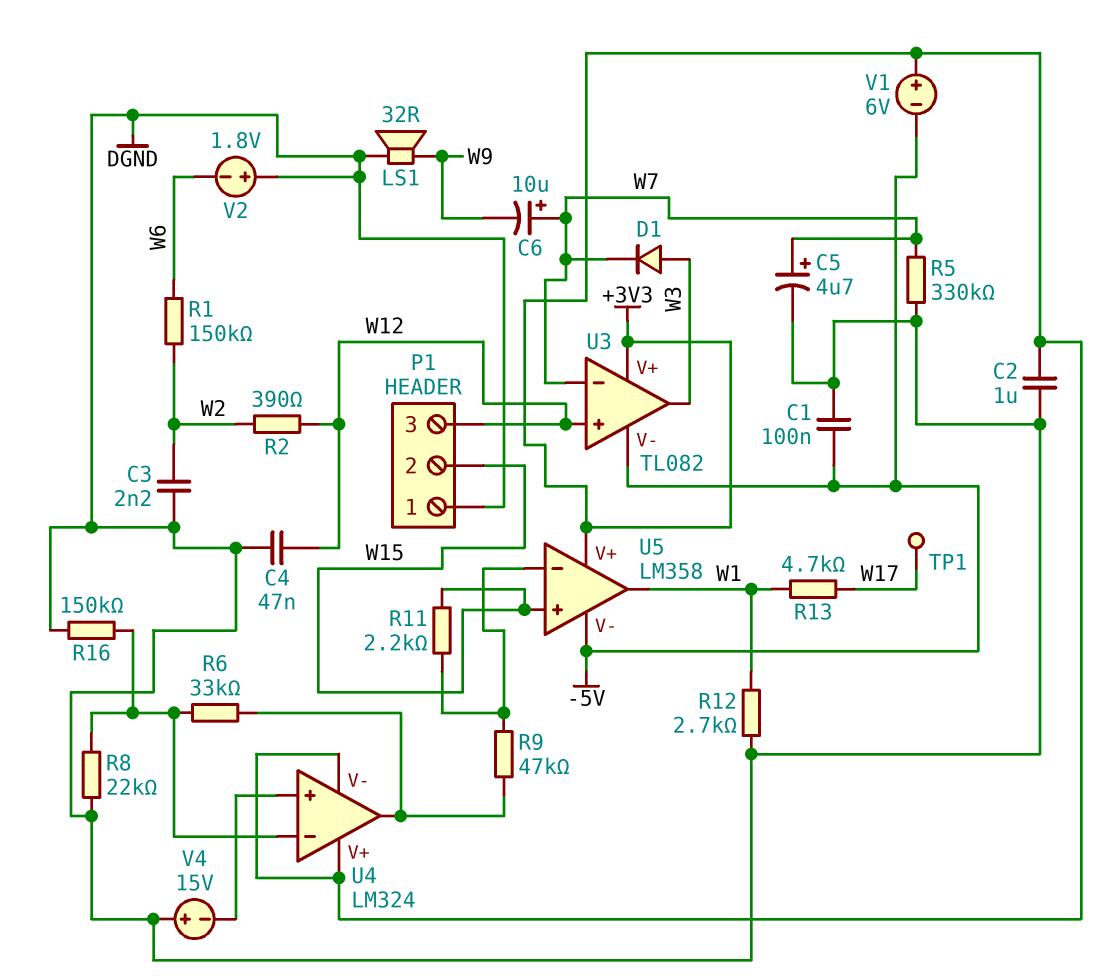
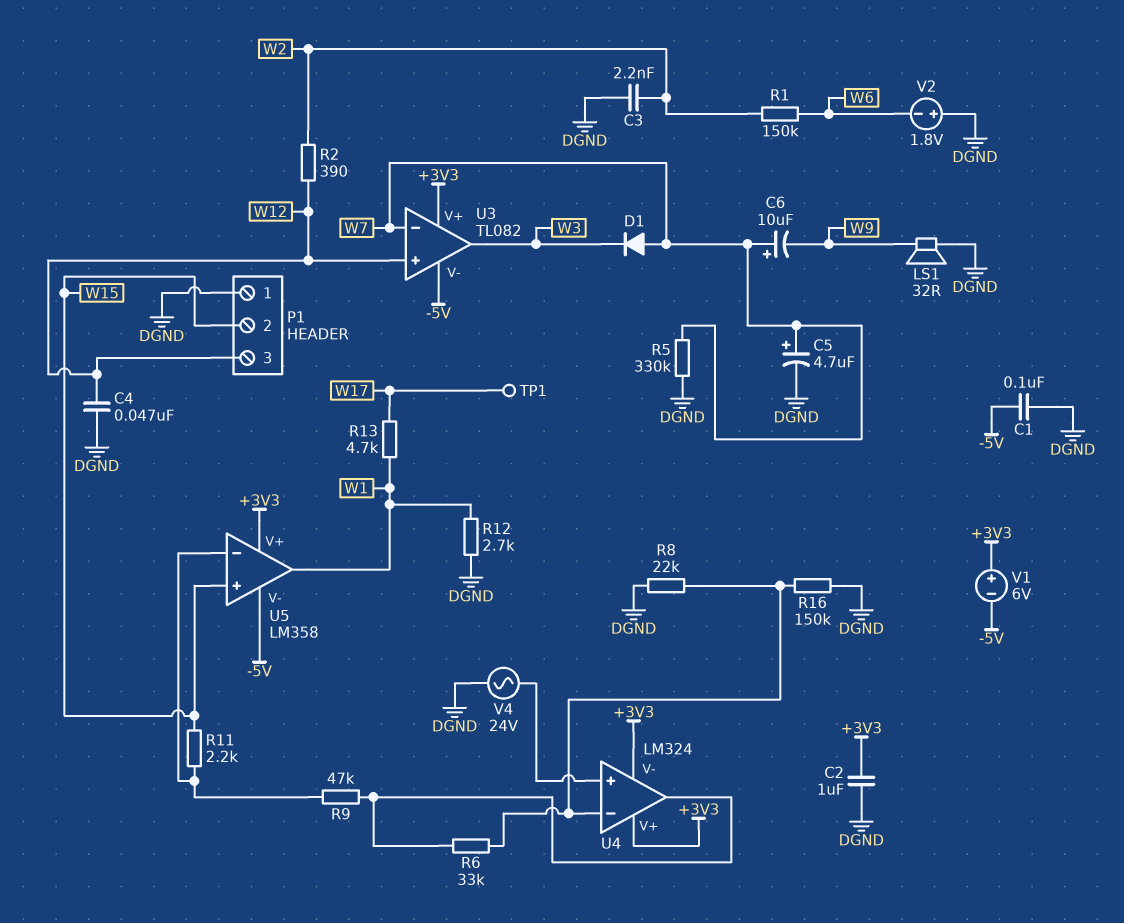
D1: diode (A W3, K W7) -> diode (A W7, K W3)
V4: 15V (plus DGND, minus U4/in+) -> AC 24V (DGND, U4/in+)

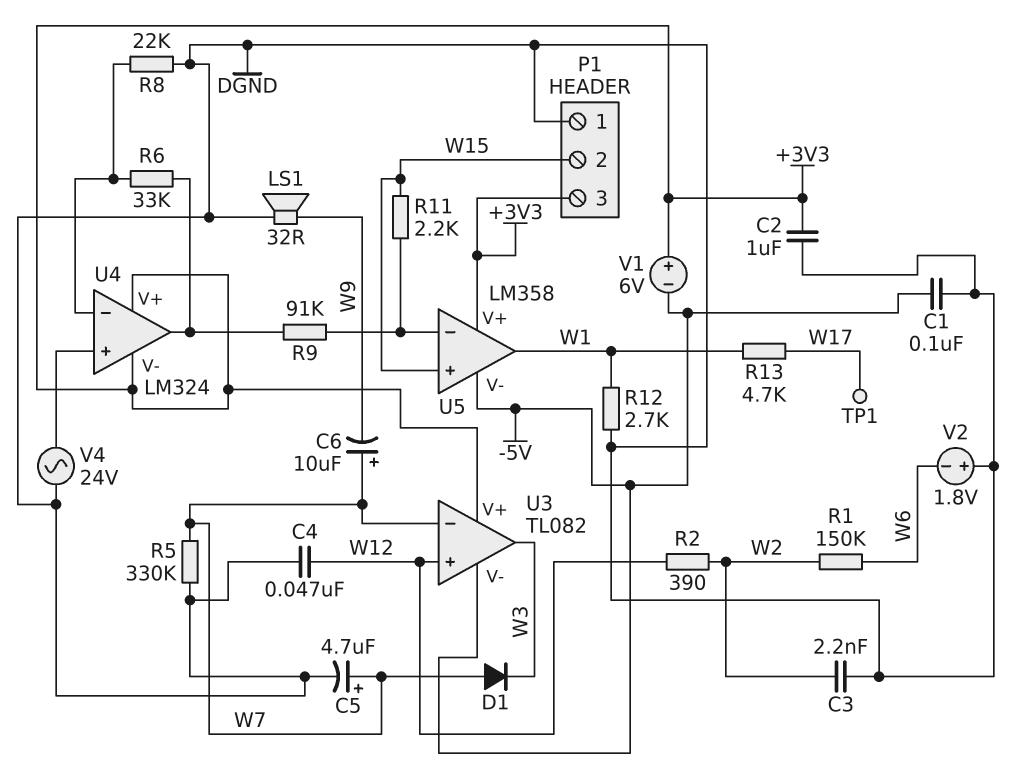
P1 pin 3: W12 -> +3V3
R9: 47k (U4/out, U5/in-) -> 91k (U4/out, U5/in-)
R16: 150k (DGND, U4/in-) -> none

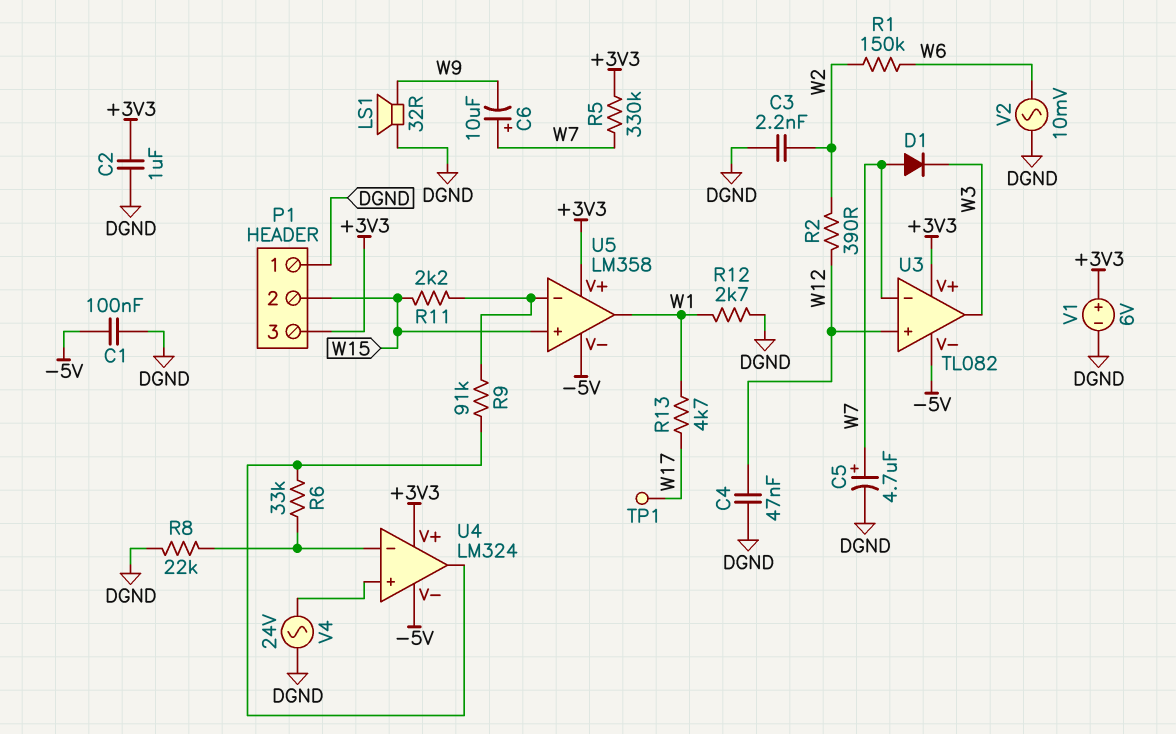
R5: 330k (DGND, W7) -> 330k (+3V3, W7)
U4 pin V-: +3V3 -> -5V
V1: 6V (plus +3V3, minus -5V) -> 6V (plus +3V3, minus DGND)
V2: 1.8V (plus DGND, minus W6) -> AC 10mV (DGND, W6)

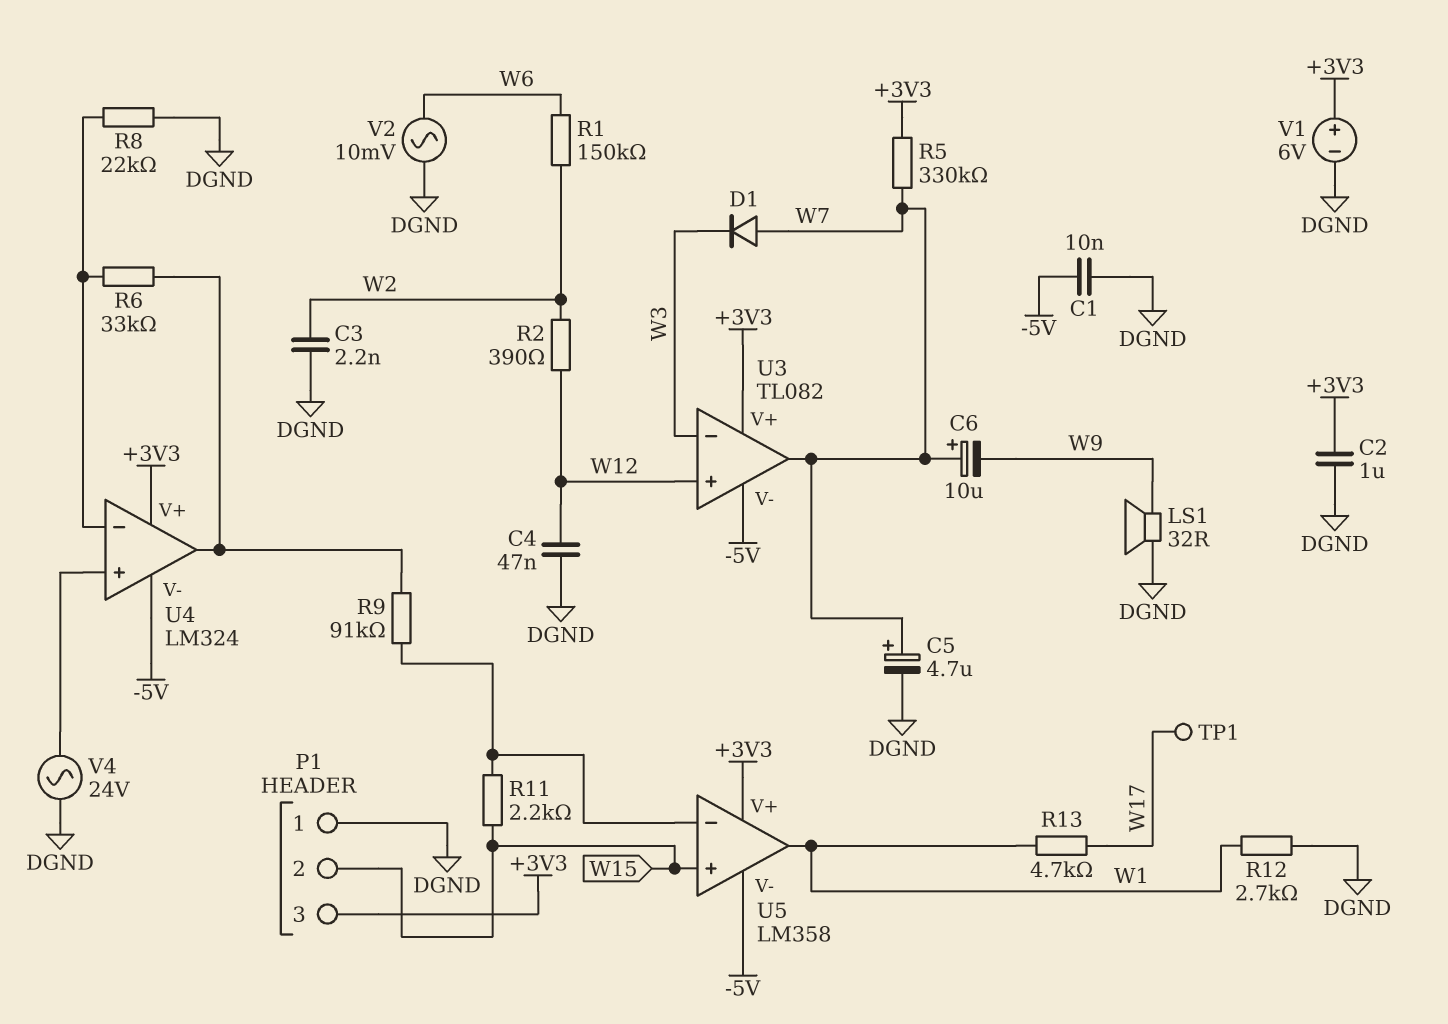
C1: 100nF (-5V, DGND) -> 10nF (-5V, DGND)
U3 pin in-: W7 -> W3
U3 pin out: W3 -> W7

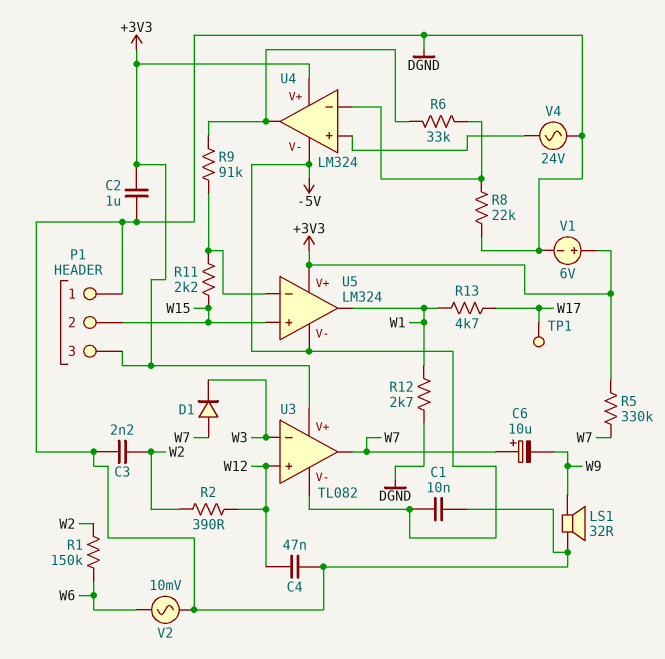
C5: 4.7uF (plus W7, minus DGND) -> none
U5: LM358 -> LM324

